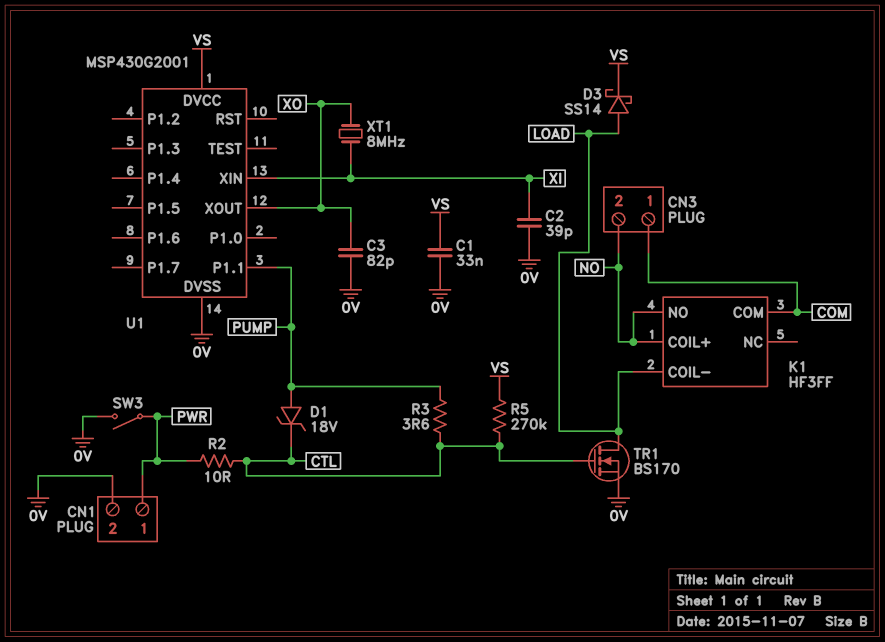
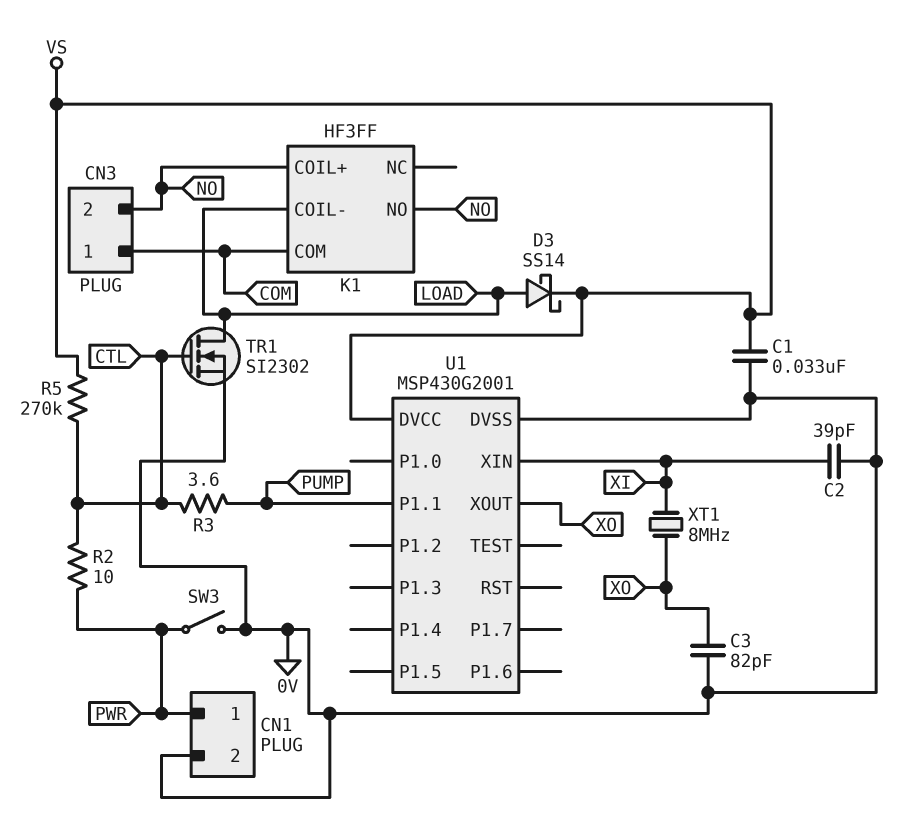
D1: zener 18V (A PUMP, K CTL) -> none
TR1: NMOS BS170 (G CTL, D LOAD, S 0V) -> NMOS SI2302 (G CTL, D LOAD, S 0V)

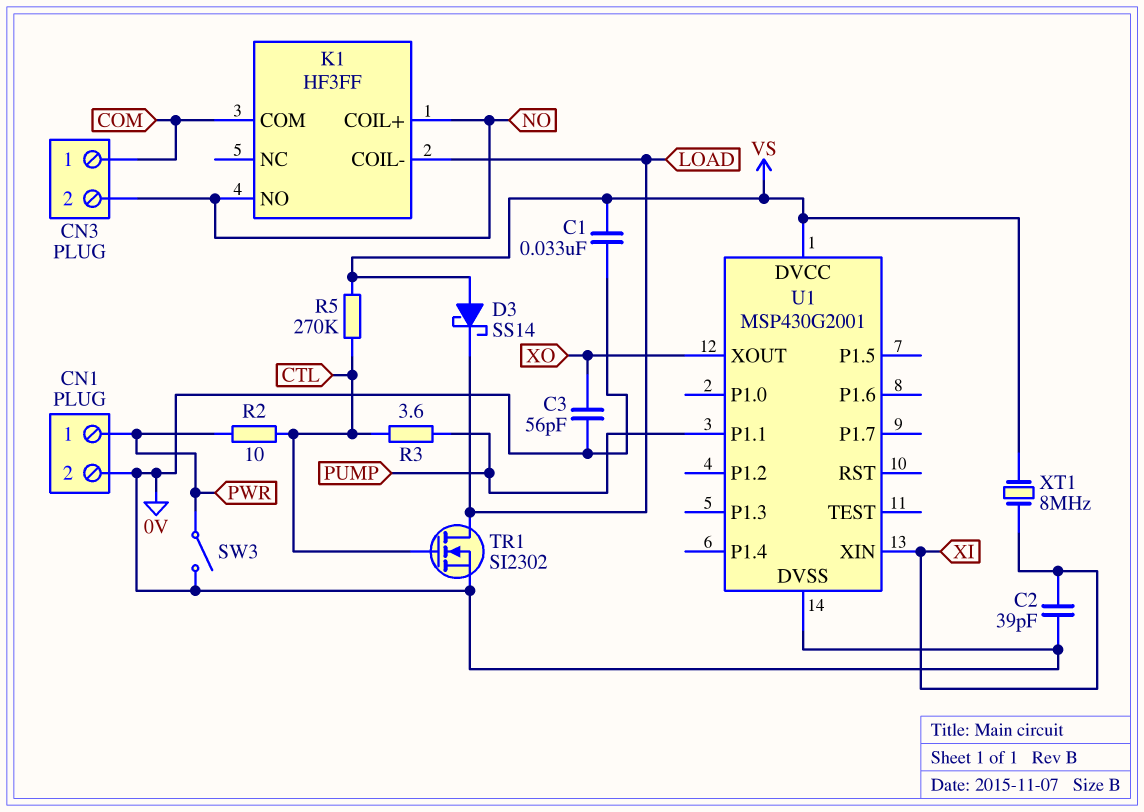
C3: 82pF (0V, XO) -> 56pF (0V, XO)
D3: schottky SS14 (A LOAD, K VS) -> schottky SS14 (A VS, K LOAD)
XT1: 8MHz (XI, XO) -> 8MHz (VS, XI)

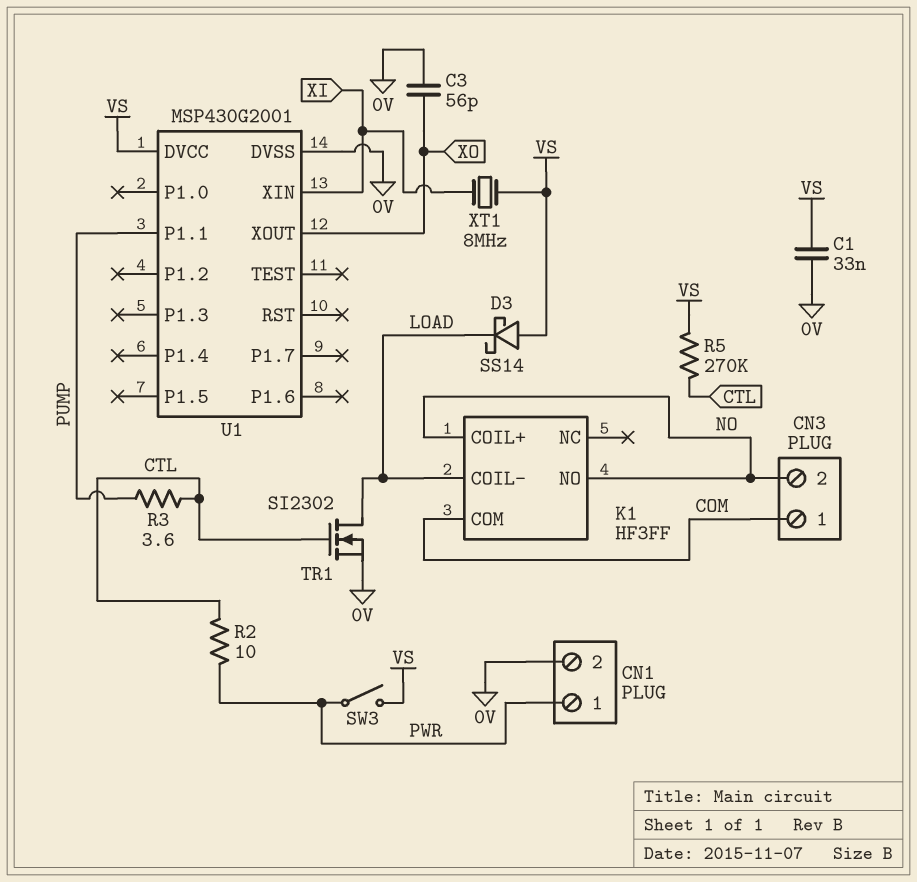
C2: 39pF (0V, XI) -> none
SW3: switch (0V, PWR) -> switch (PWR, VS)

